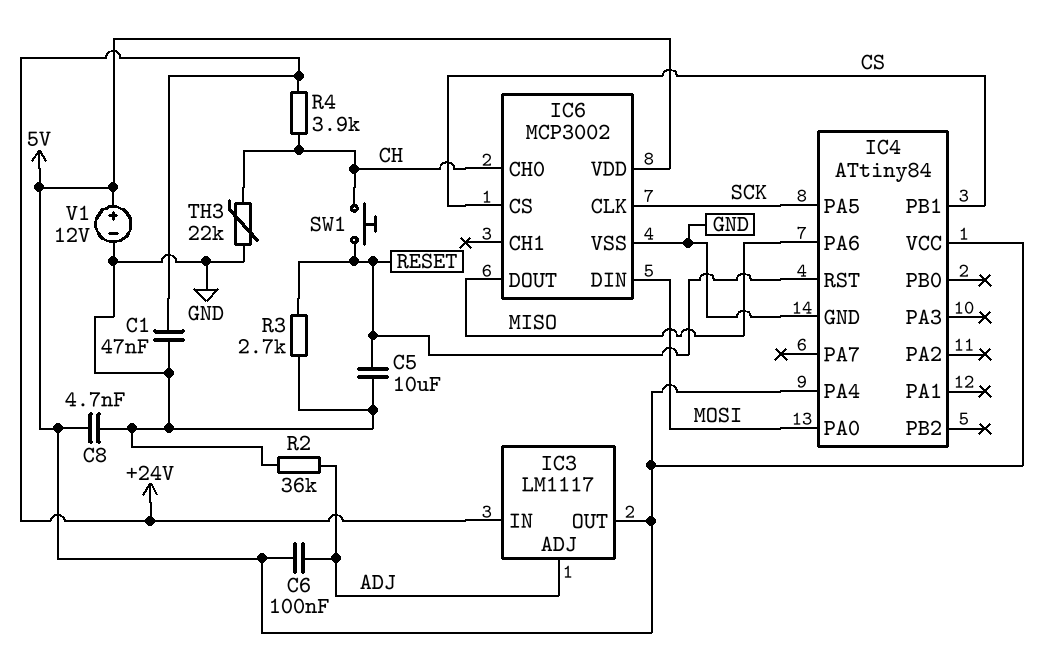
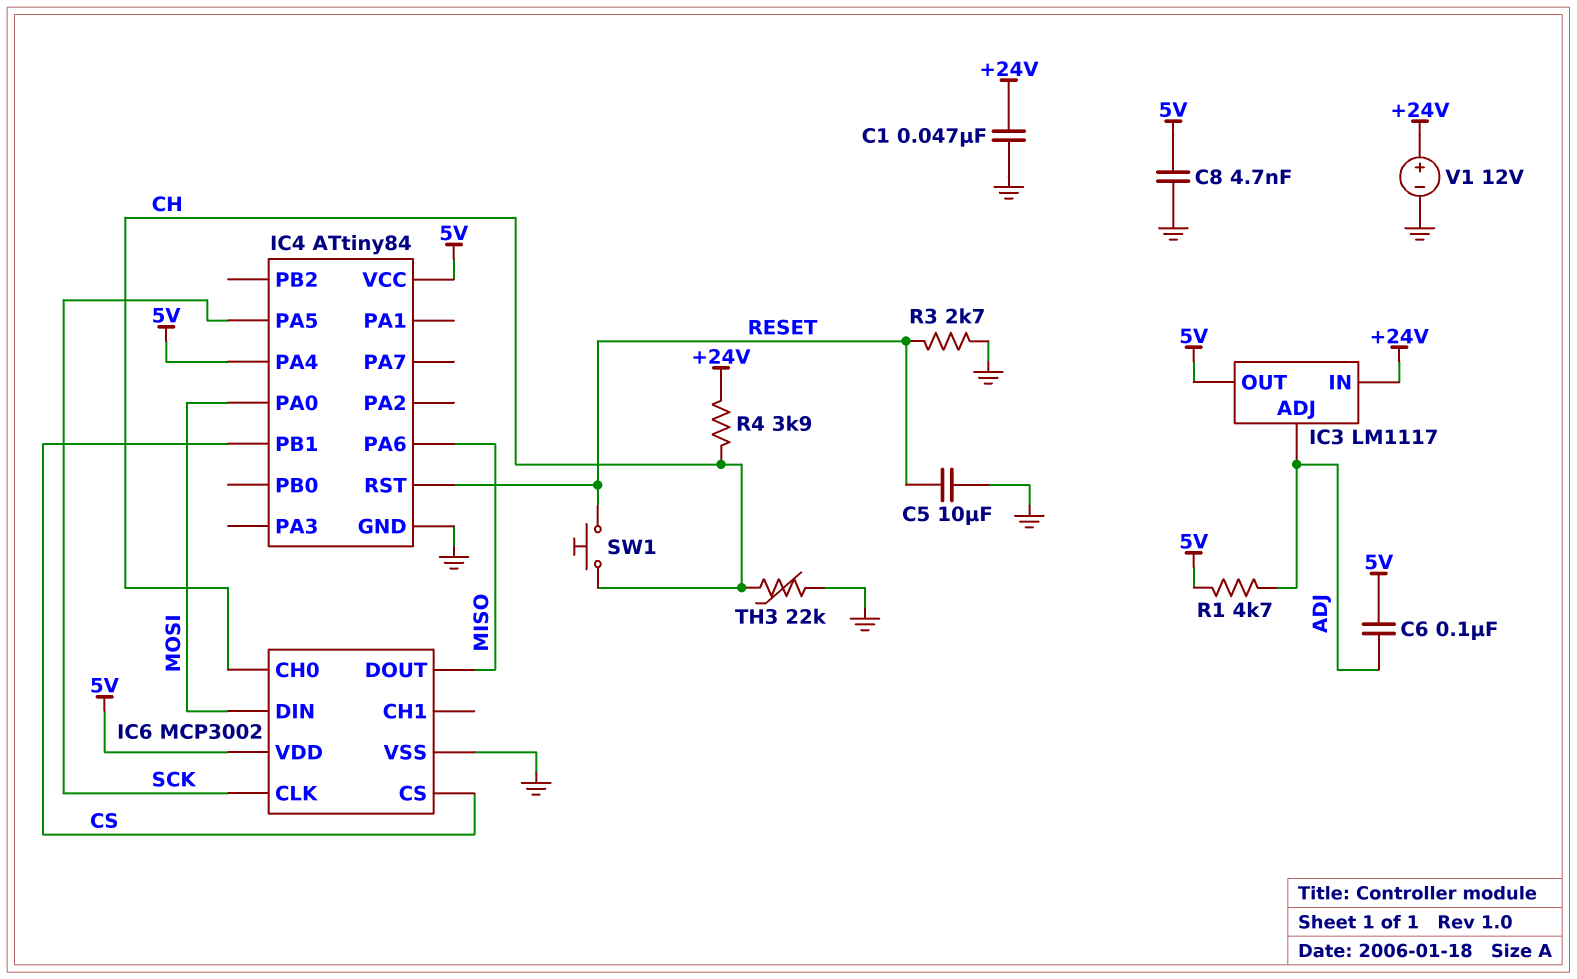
R1: none -> 4.7k (5V, ADJ)
R2: 36k (ADJ, GND) -> none
V1: 12V (plus 5V, minus GND) -> 12V (plus +24V, minus GND)

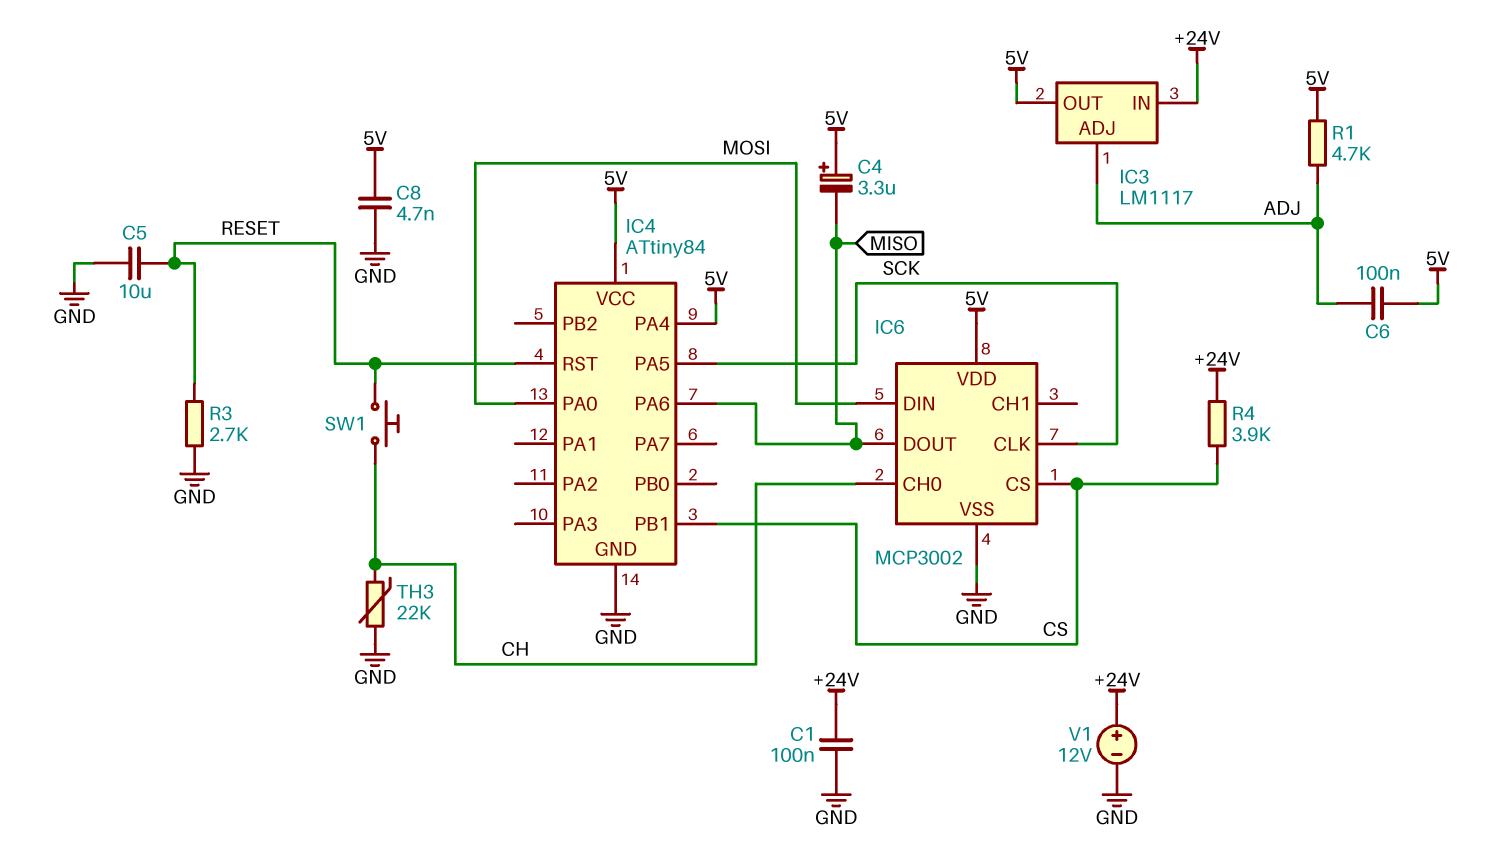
C1: 47nF (+24V, GND) -> 100nF (+24V, GND)
C4: none -> 3.3uF (plus 5V, minus MISO)
R4: 3.9k (+24V, CH) -> 3.9k (+24V, CS)

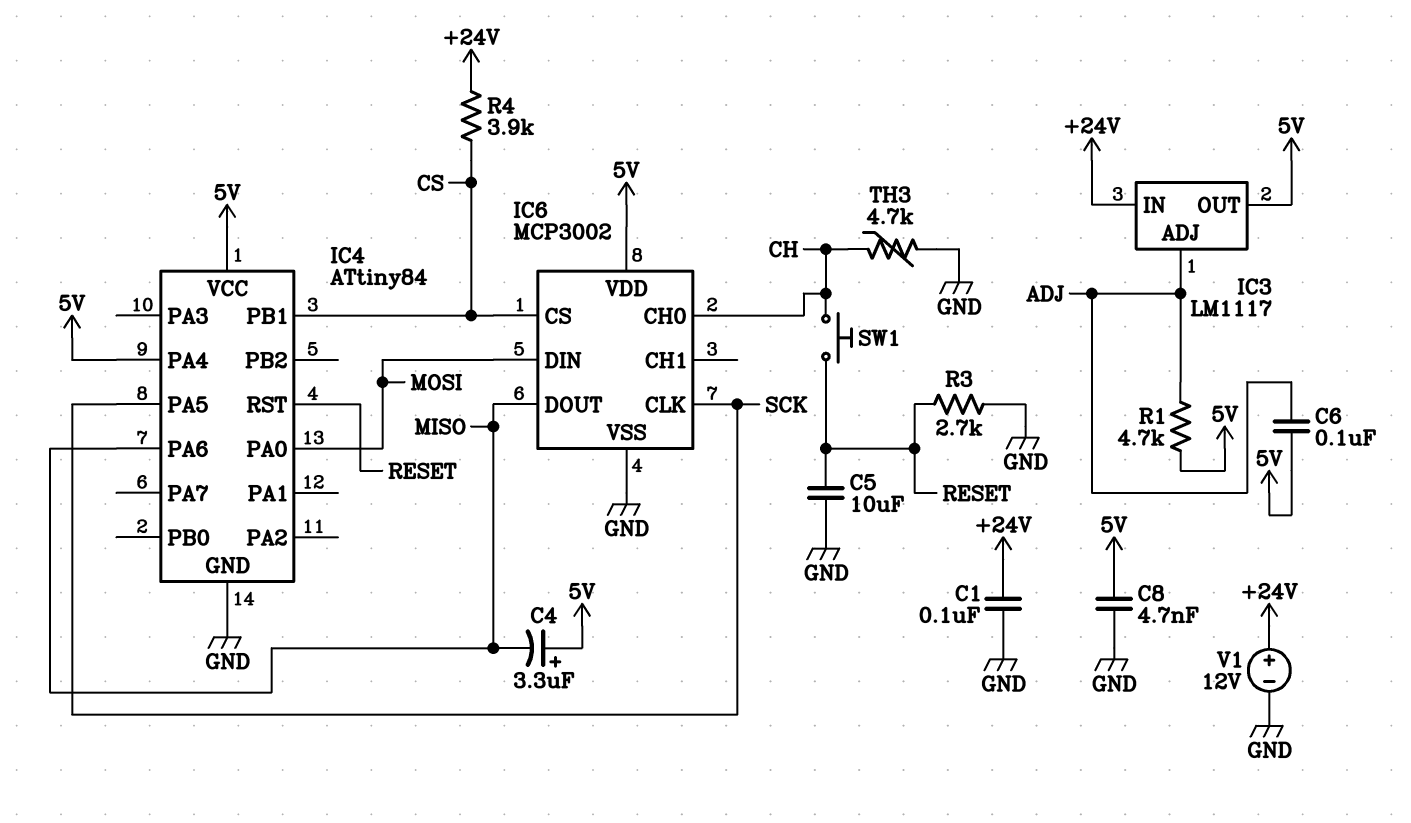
TH3: 22k (CH, GND) -> 4.7k (CH, GND)

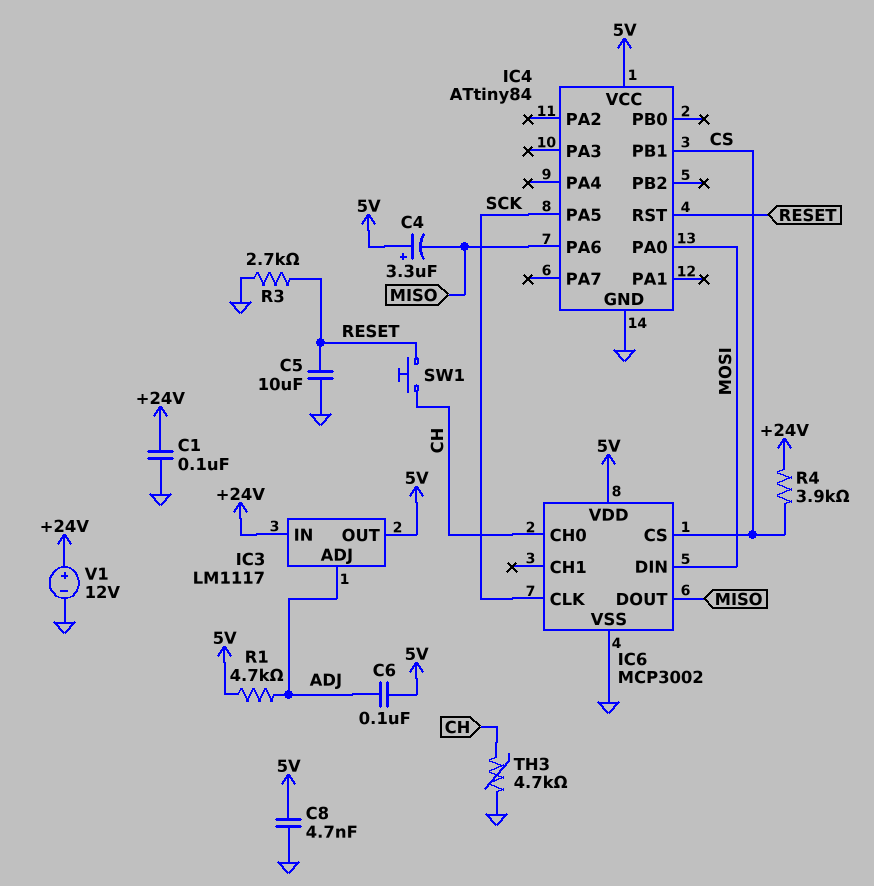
IC4 pin PA4: 5V -> none

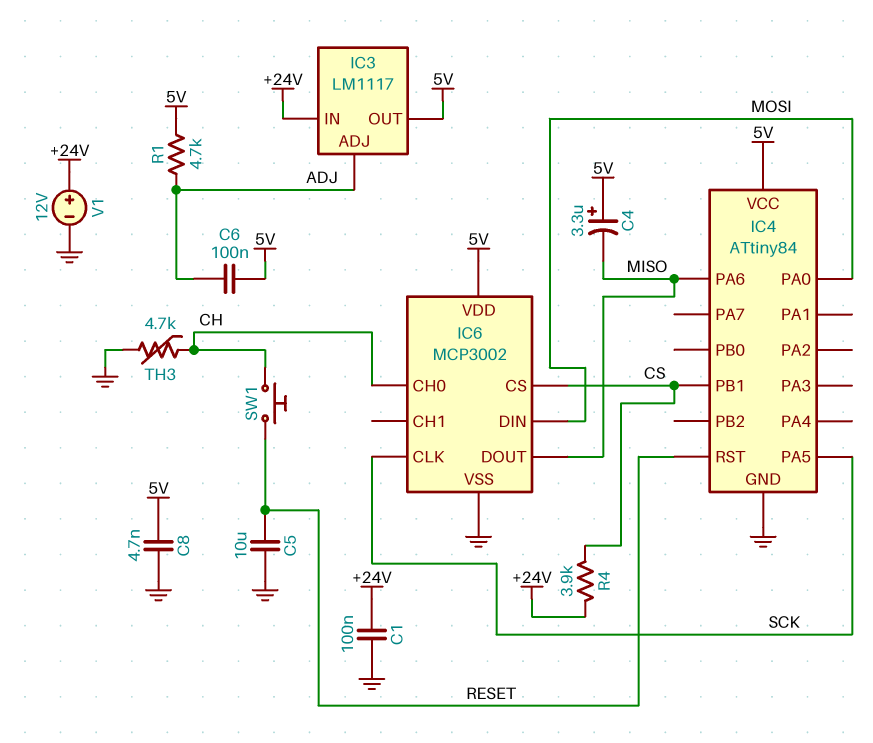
R3: 2.7k (GND, RESET) -> none

